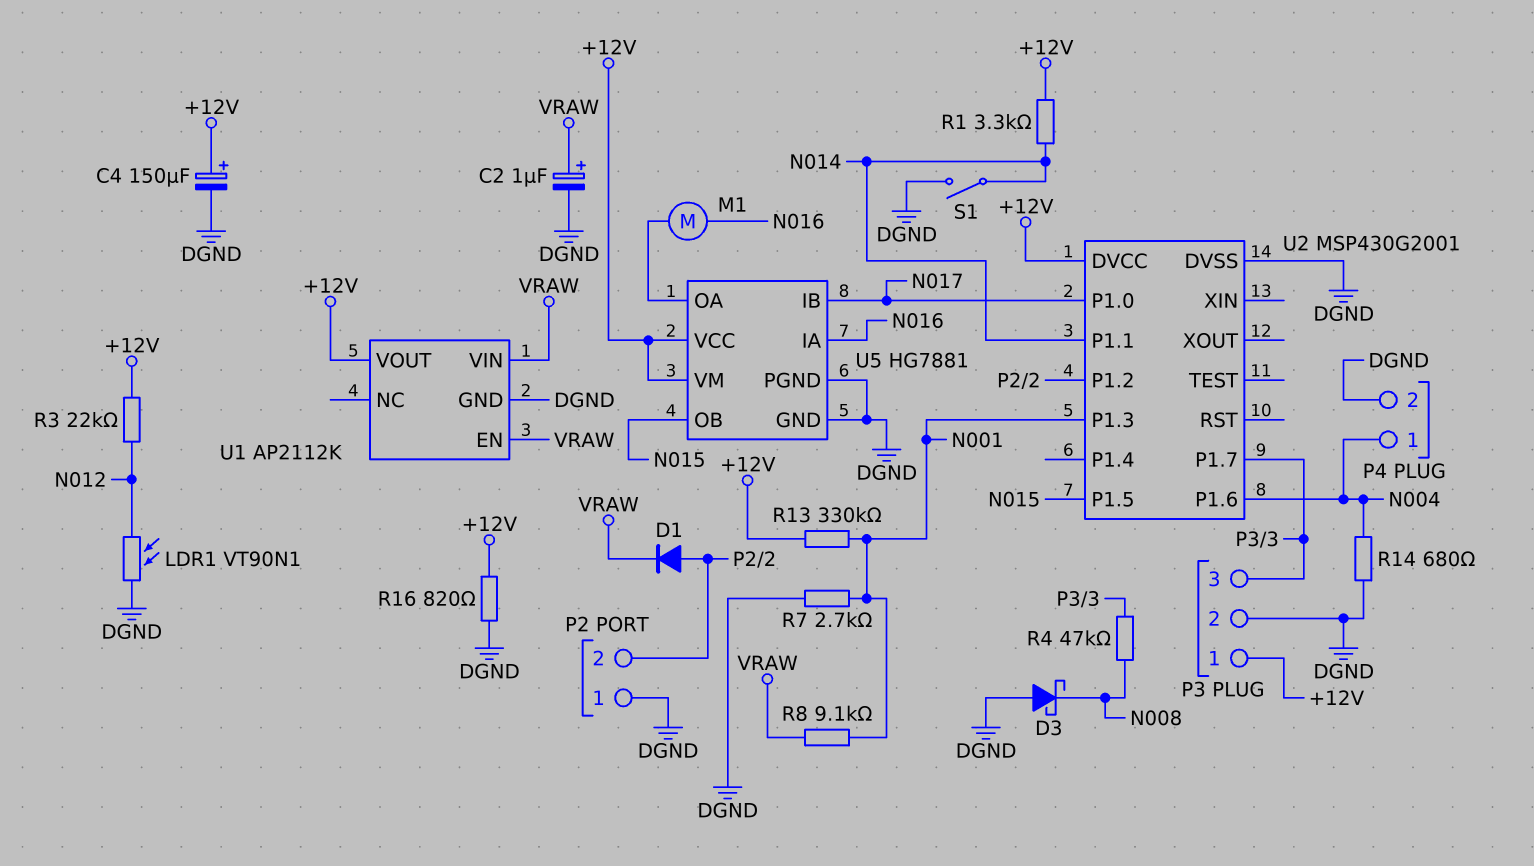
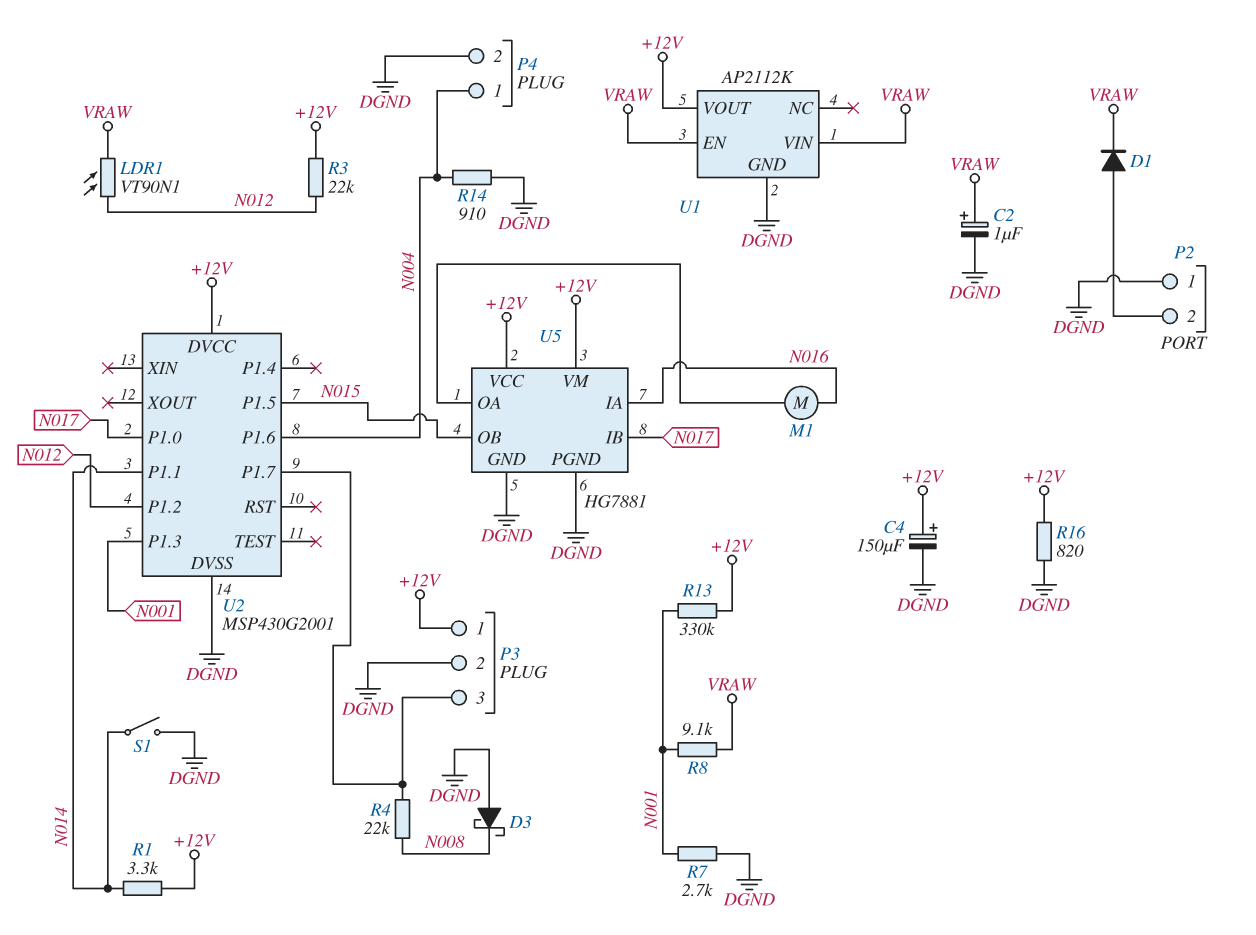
LDR1: VT90N1 (DGND, N012) -> VT90N1 (N012, VRAW)
R4: 47k (N008, P3/3) -> 22k (N008, P3/3)
R14: 680 (DGND, N004) -> 910 (DGND, N004)
U2 pin P1.2: P2/2 -> N012

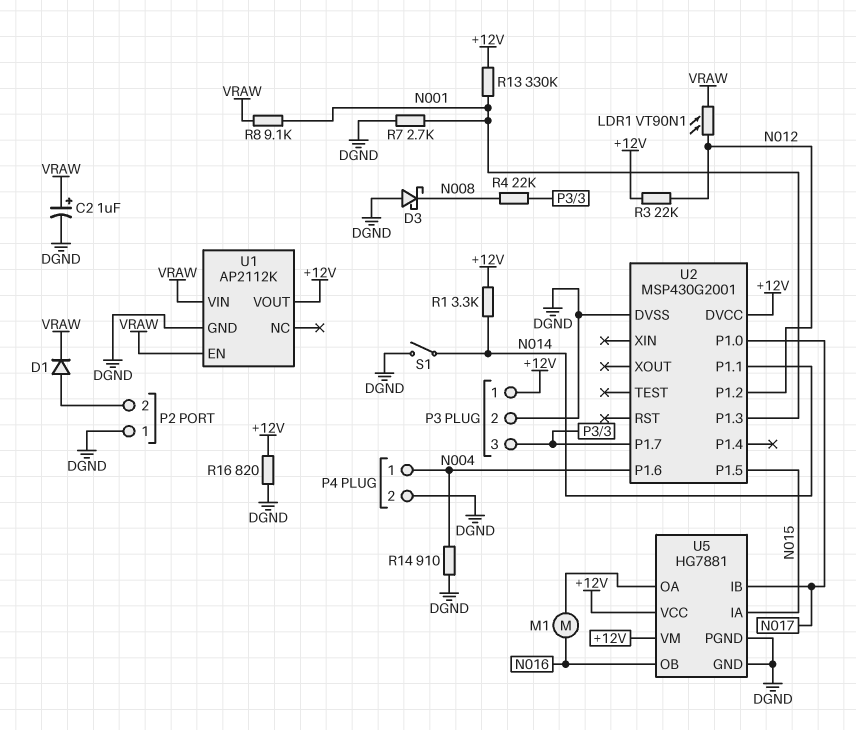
C4: 150uF (plus +12V, minus DGND) -> none
U5 pin IA: N016 -> N015
U5 pin OB: N015 -> N016

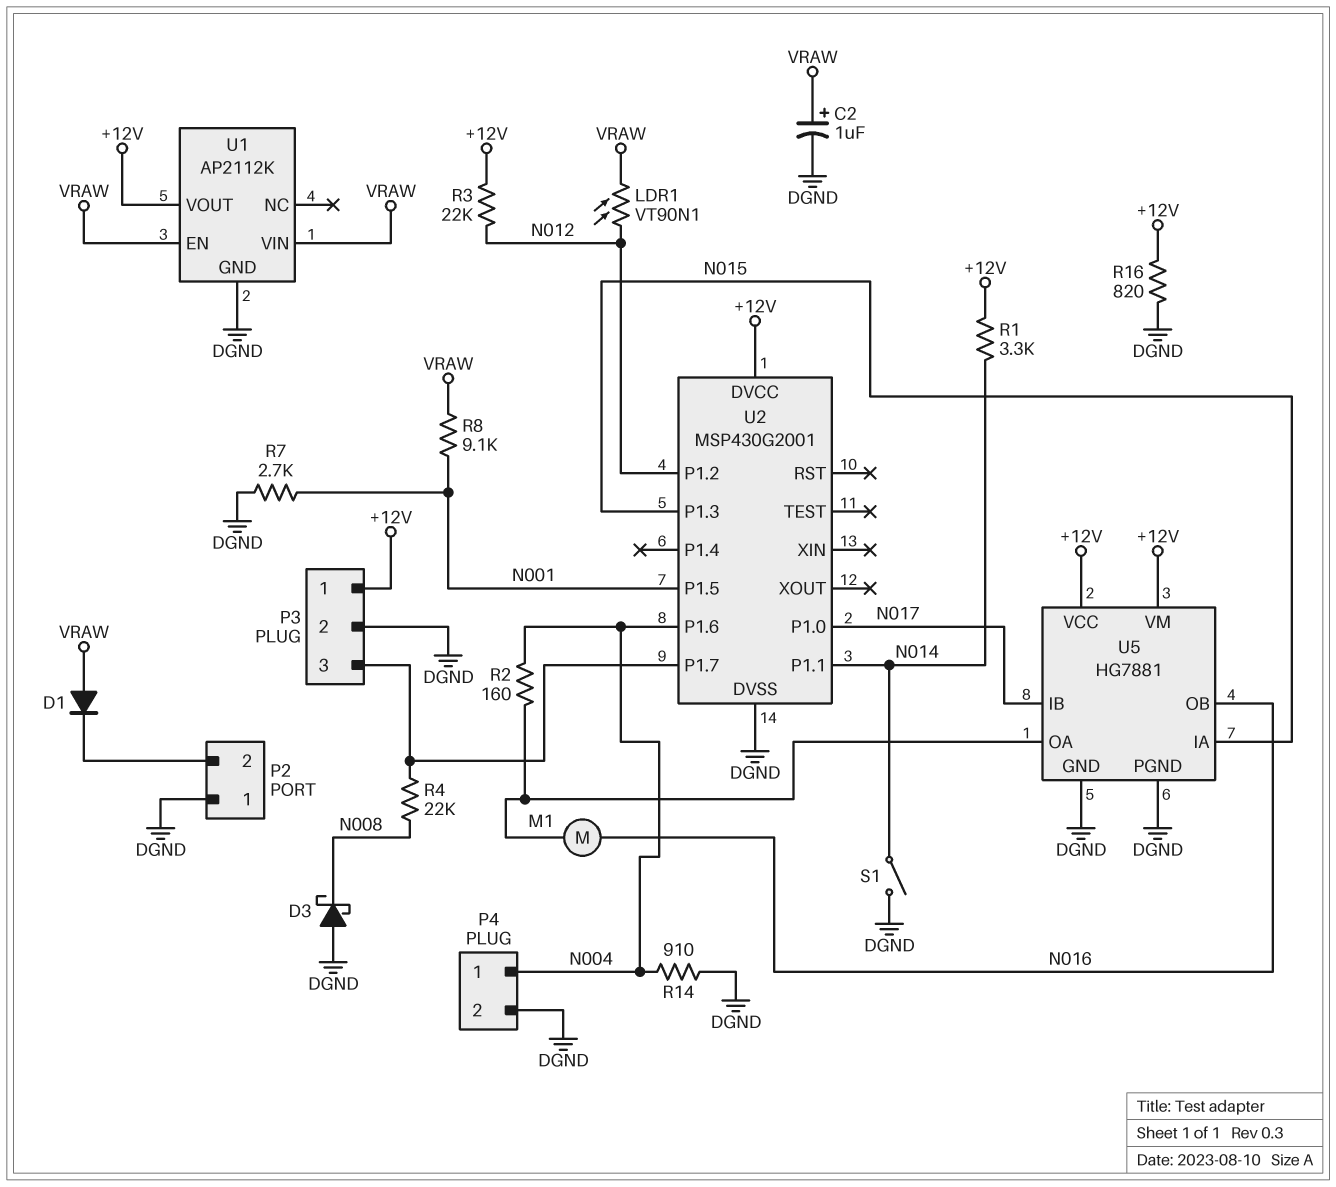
D1: diode (A P2/2, K VRAW) -> diode (A VRAW, K P2/2)
R2: none -> 160 (N004, U5/OA)
R13: 330k (+12V, N001) -> none
U2 pin P1.3: N001 -> N015
U2 pin P1.5: N015 -> N001

